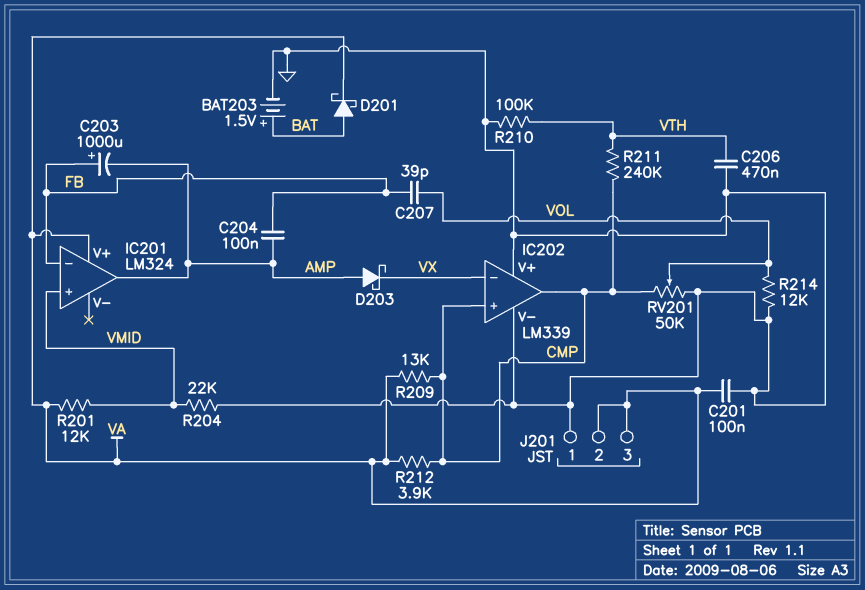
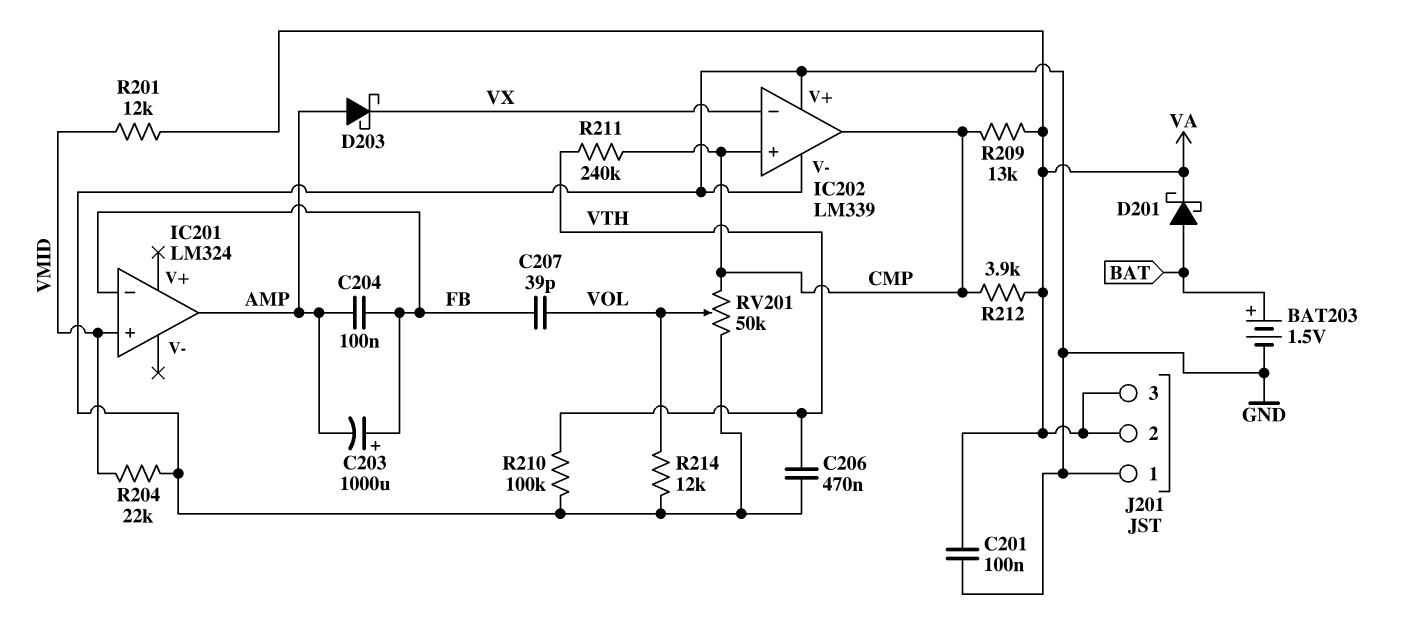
IC201 pin V+: VA -> none

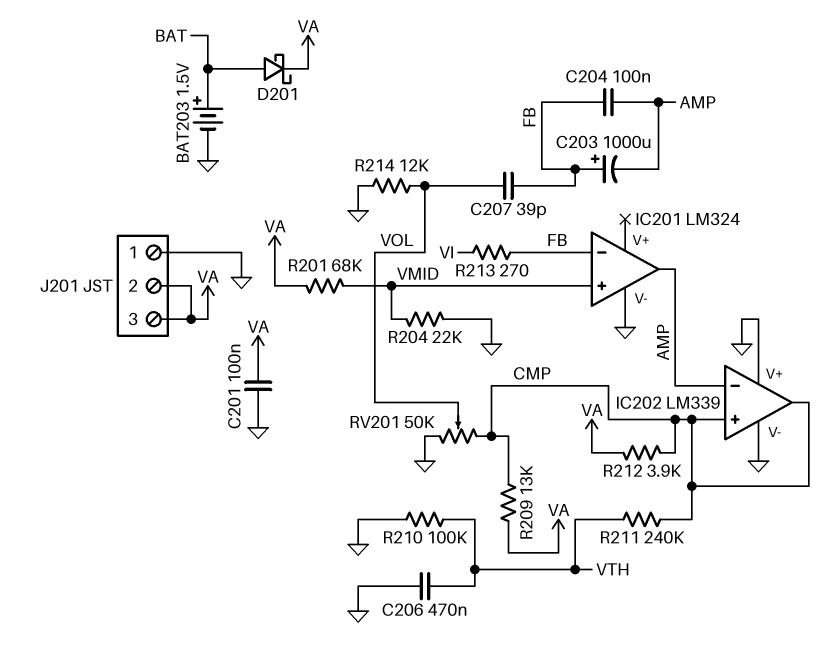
D203: schottky (A AMP, K VX) -> none
IC201 pin V-: none -> GND
IC202 pin in-: VX -> AMP
R201: 12k (VA, VMID) -> 68k (VA, VMID)
R213: none -> 270 (FB, VI)

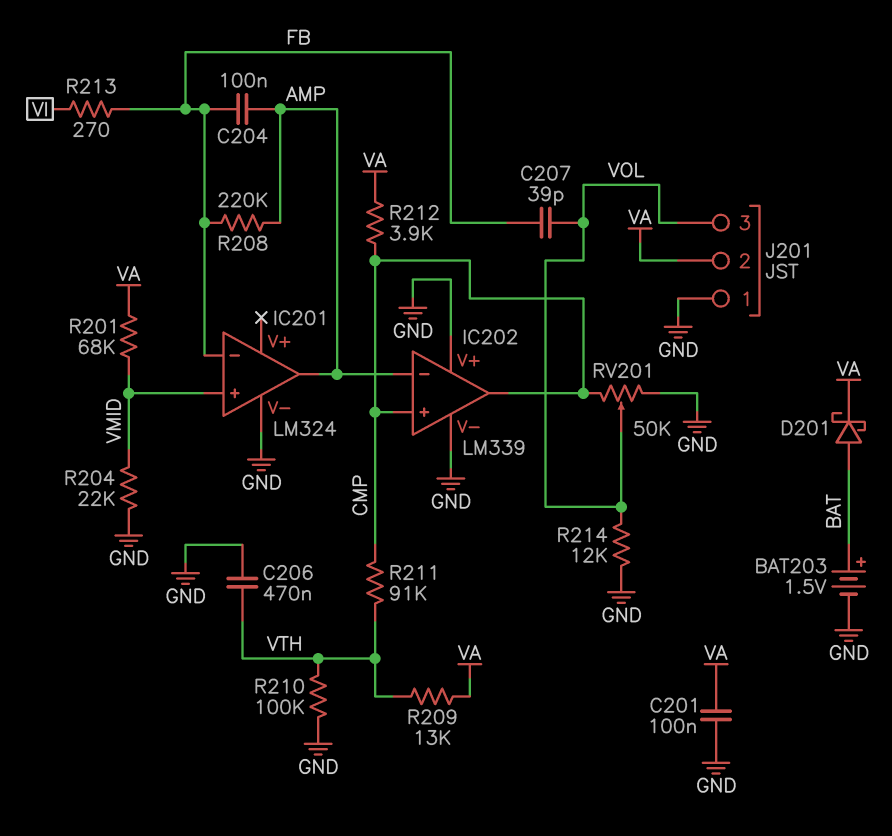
C203: 1000uF (plus FB, minus AMP) -> none
J201 pin 3: VA -> VOL
R208: none -> 220k (AMP, FB)
R209: 13k (CMP, VA) -> 13k (VA, VTH)
R211: 240k (CMP, VTH) -> 91k (CMP, VTH)

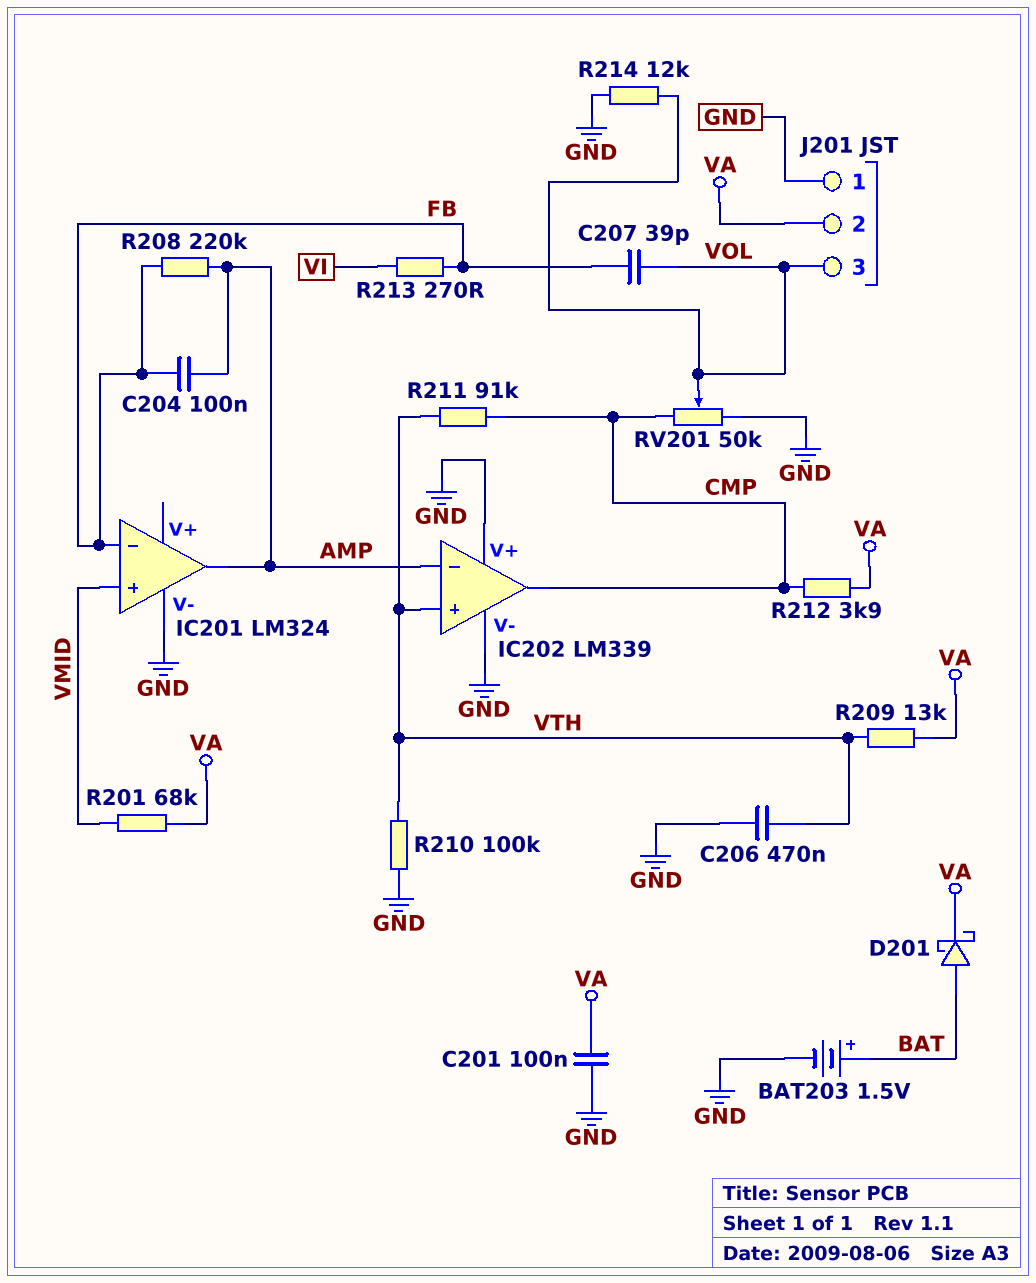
IC202 pin in+: CMP -> VTH
R204: 22k (GND, VMID) -> none

